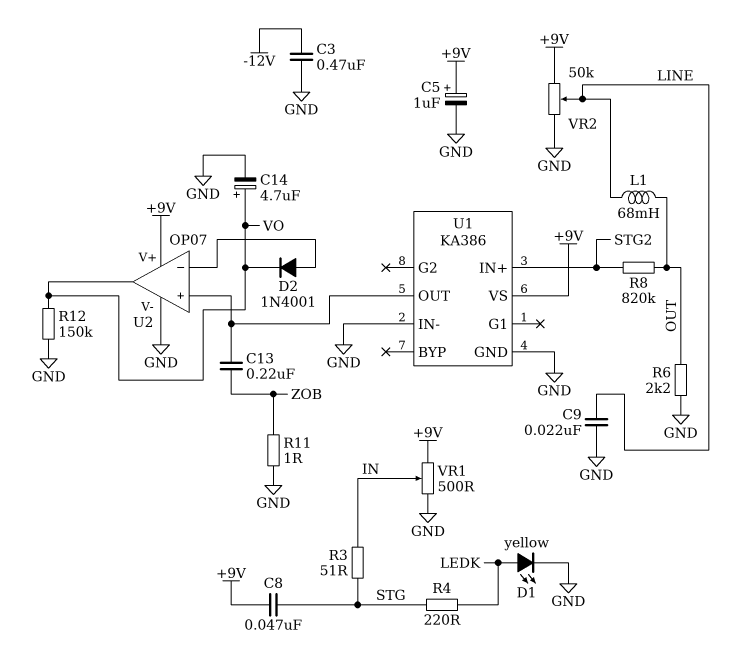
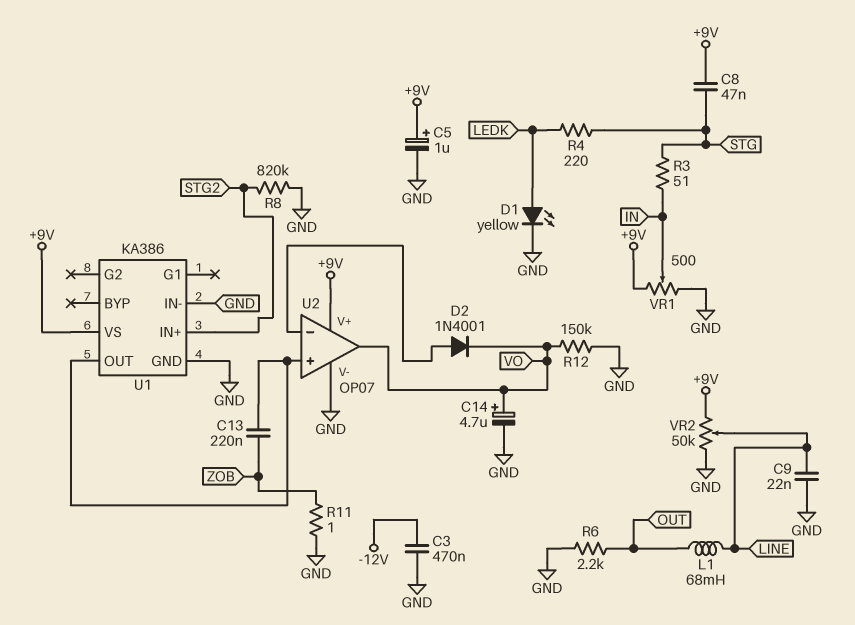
R8: 820k (OUT, STG2) -> 820k (GND, STG2)

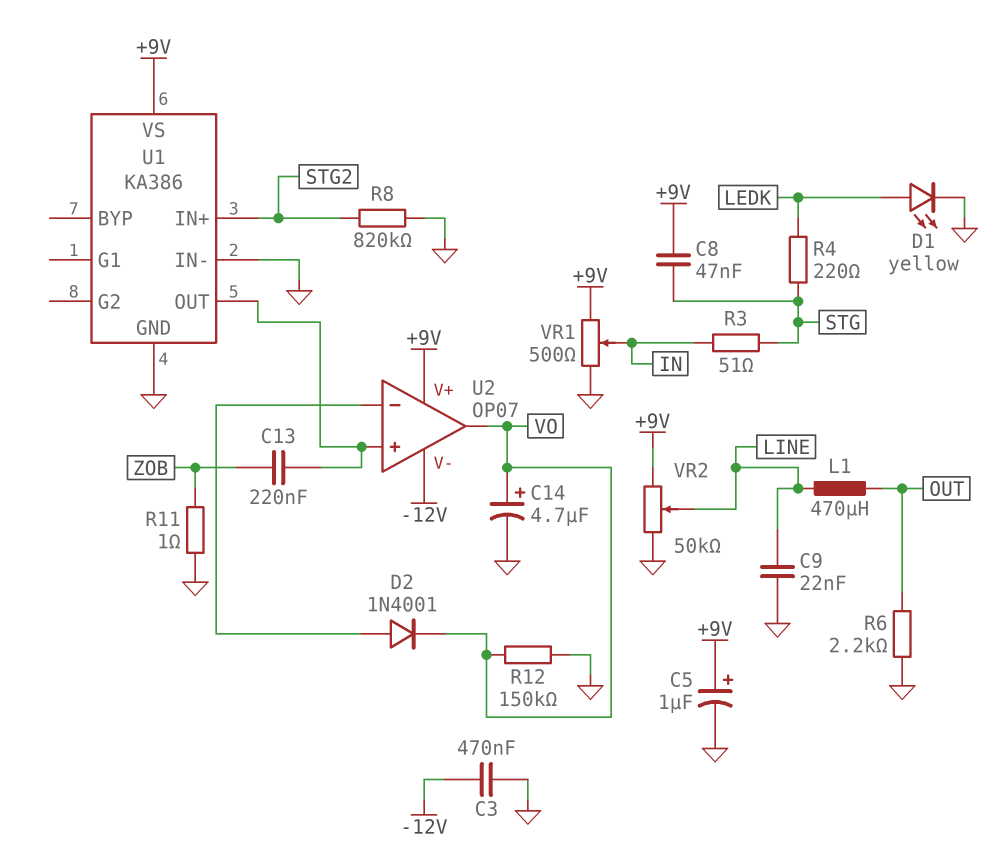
L1: 68mH (LINE, OUT) -> 470uH (LINE, OUT)
U2 pin V-: GND -> -12V

